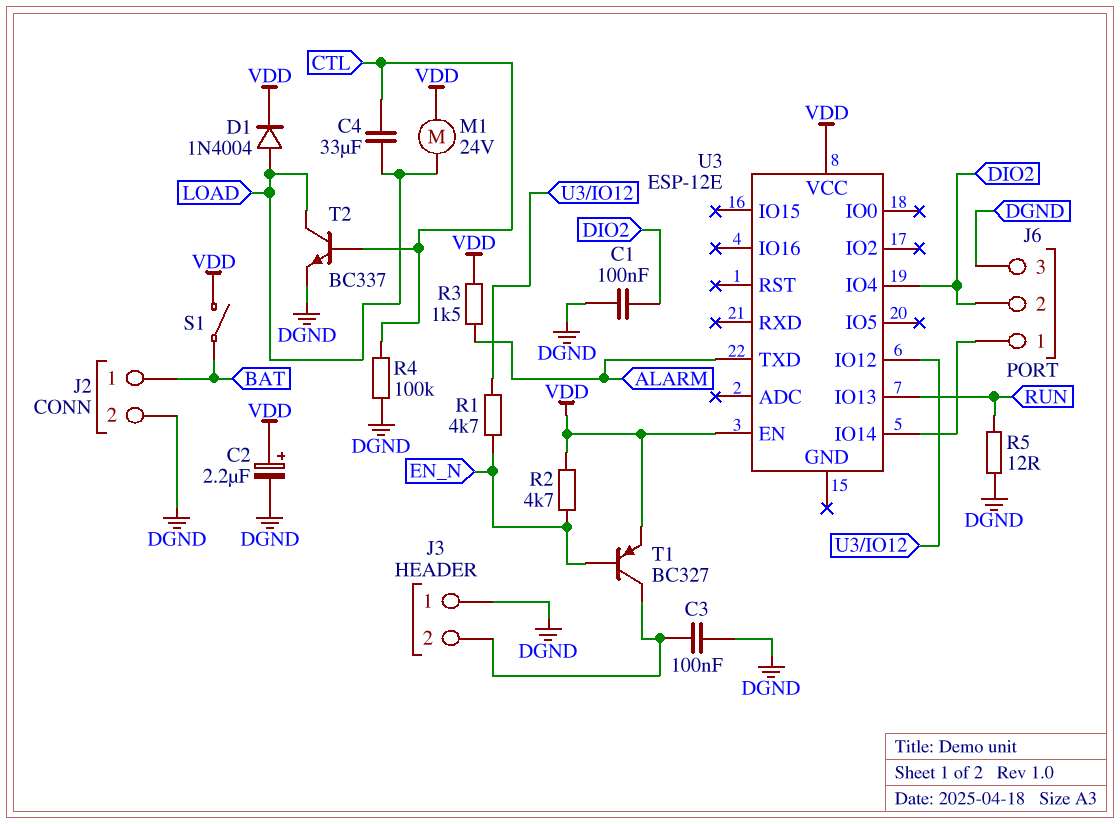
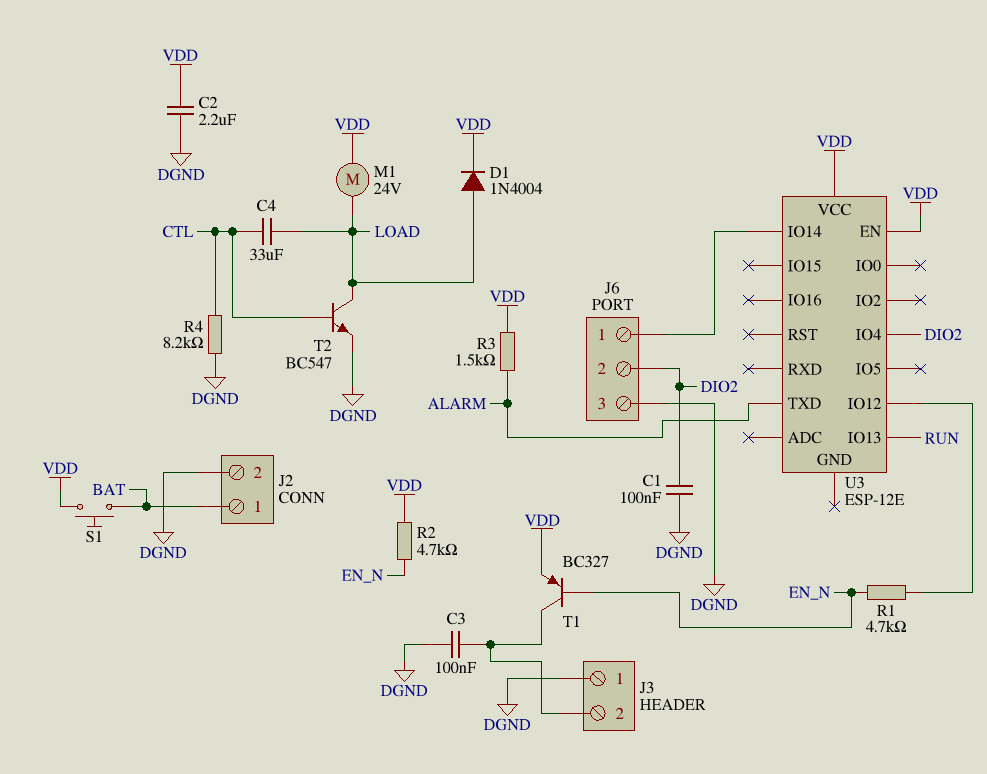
C2: 2.2uF (plus VDD, minus DGND) -> 2.2uF (DGND, VDD)
R4: 100k (CTL, DGND) -> 8.2k (CTL, DGND)
R5: 12 (DGND, RUN) -> none
S1: switch (BAT, VDD) -> button (BAT, VDD)
T2: NPN BC337 (B CTL, C LOAD, E DGND) -> NPN BC547 (B CTL, C LOAD, E DGND)

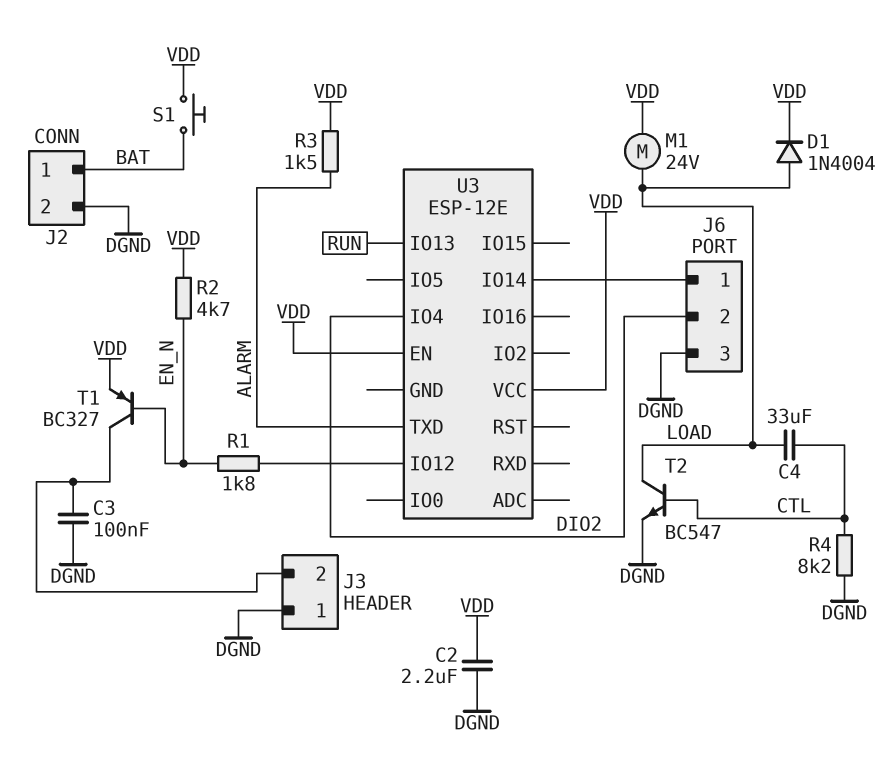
C1: 100nF (DGND, DIO2) -> none
R1: 4.7k (EN_N, U3/IO12) -> 1.8k (EN_N, U3/IO12)

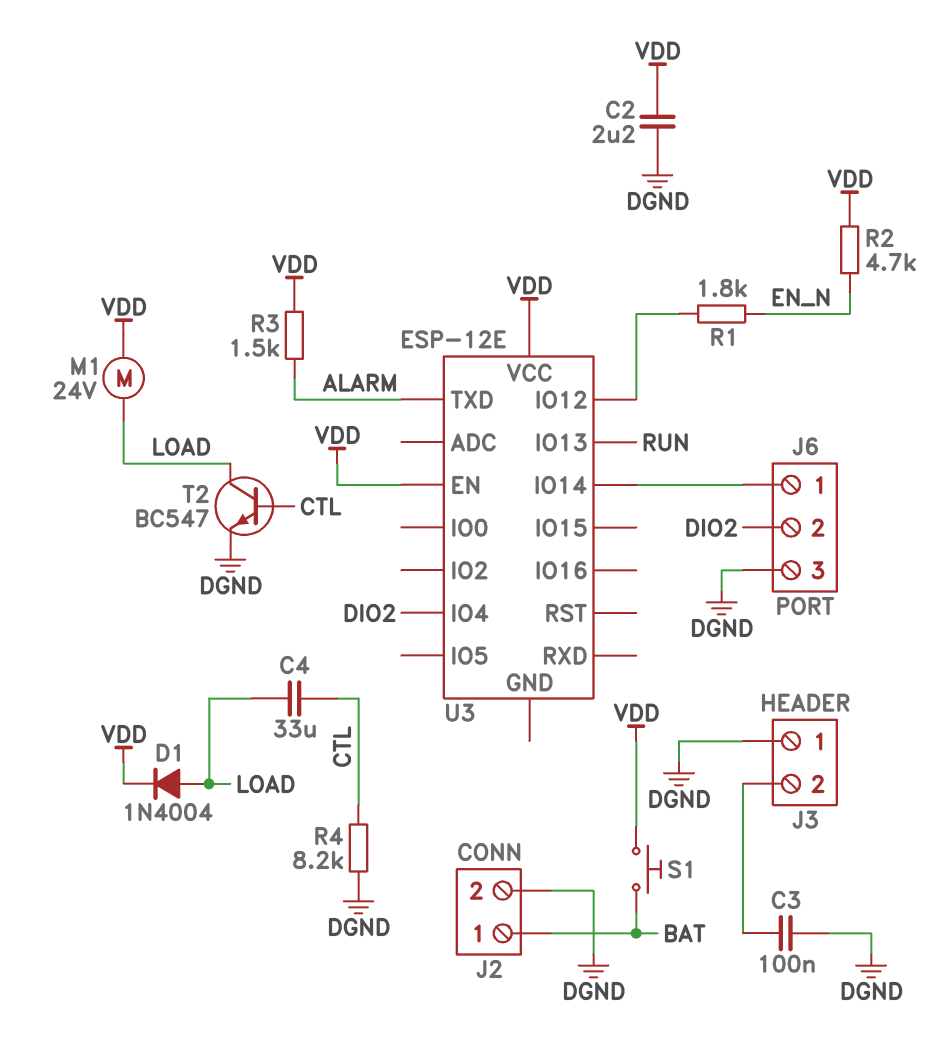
T1: PNP BC327 (B EN_N, C J3/2, E VDD) -> none

